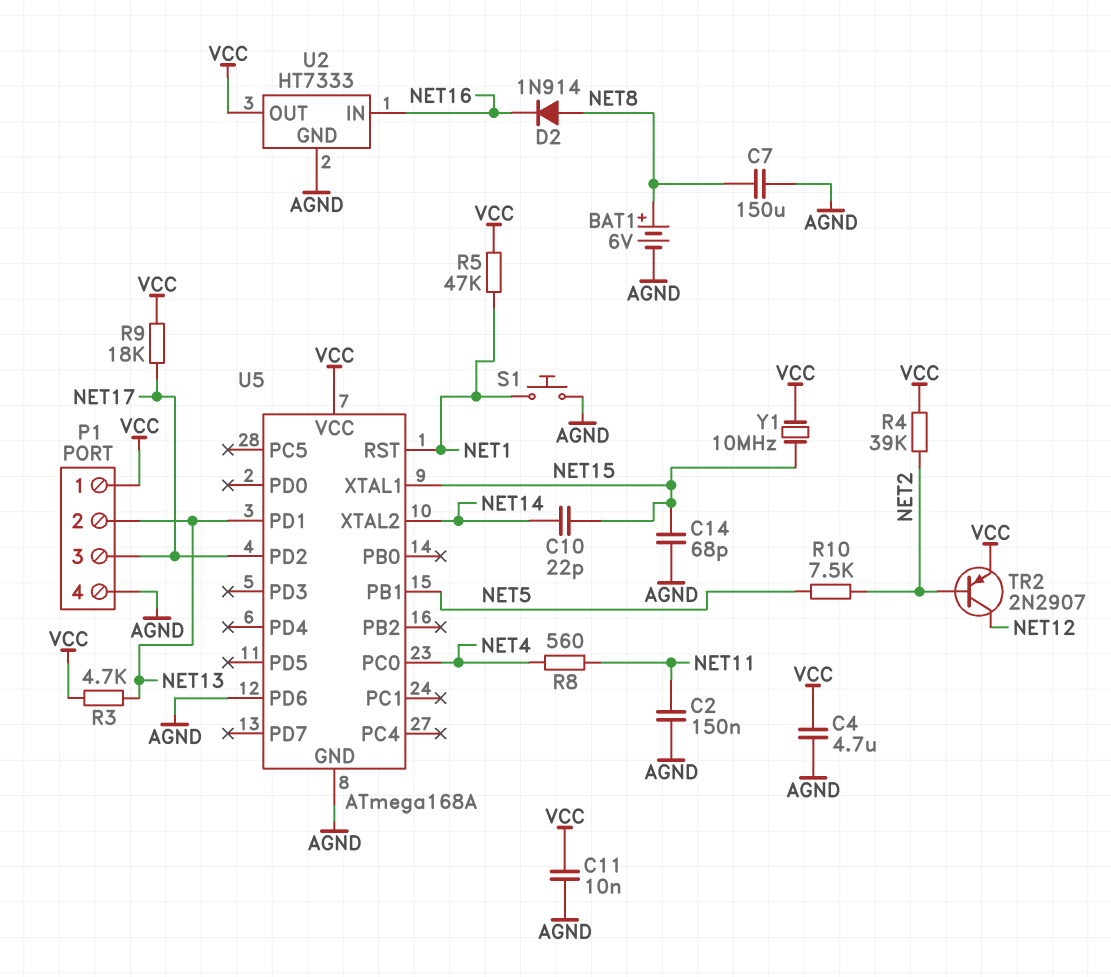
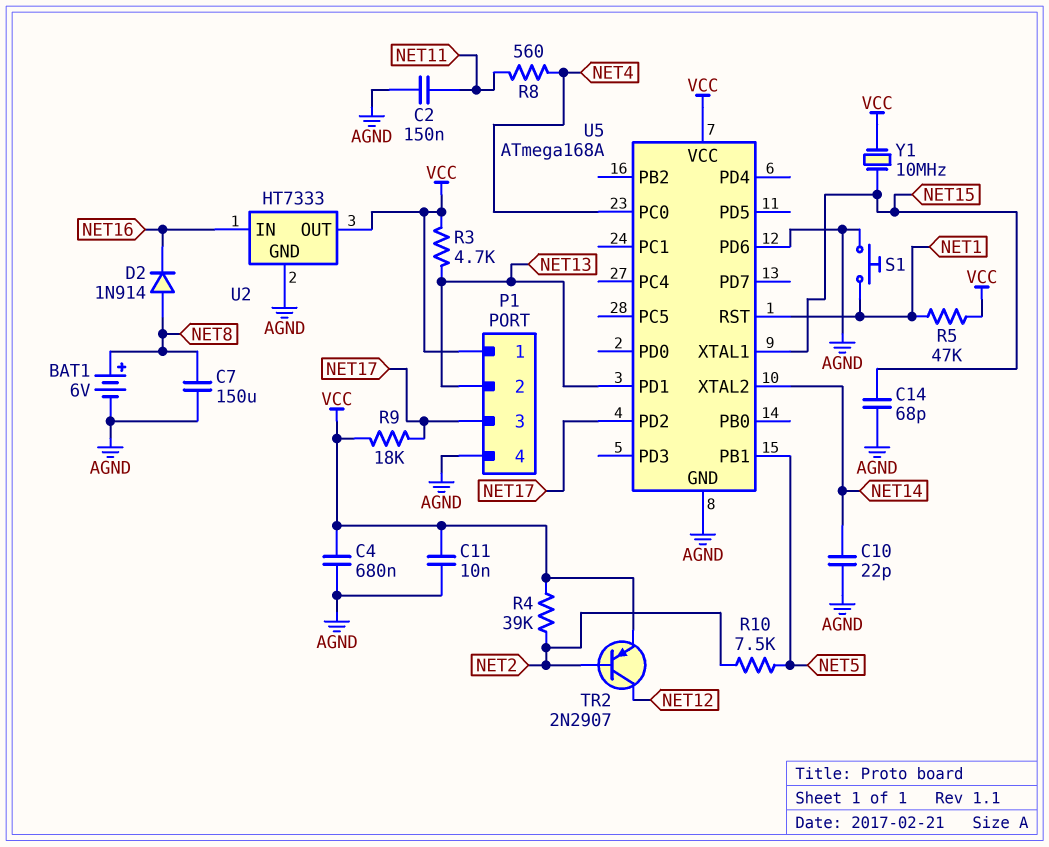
C4: 4.7uF (AGND, VCC) -> 680nF (AGND, VCC)
C10: 22pF (NET14, NET15) -> 22pF (AGND, NET14)

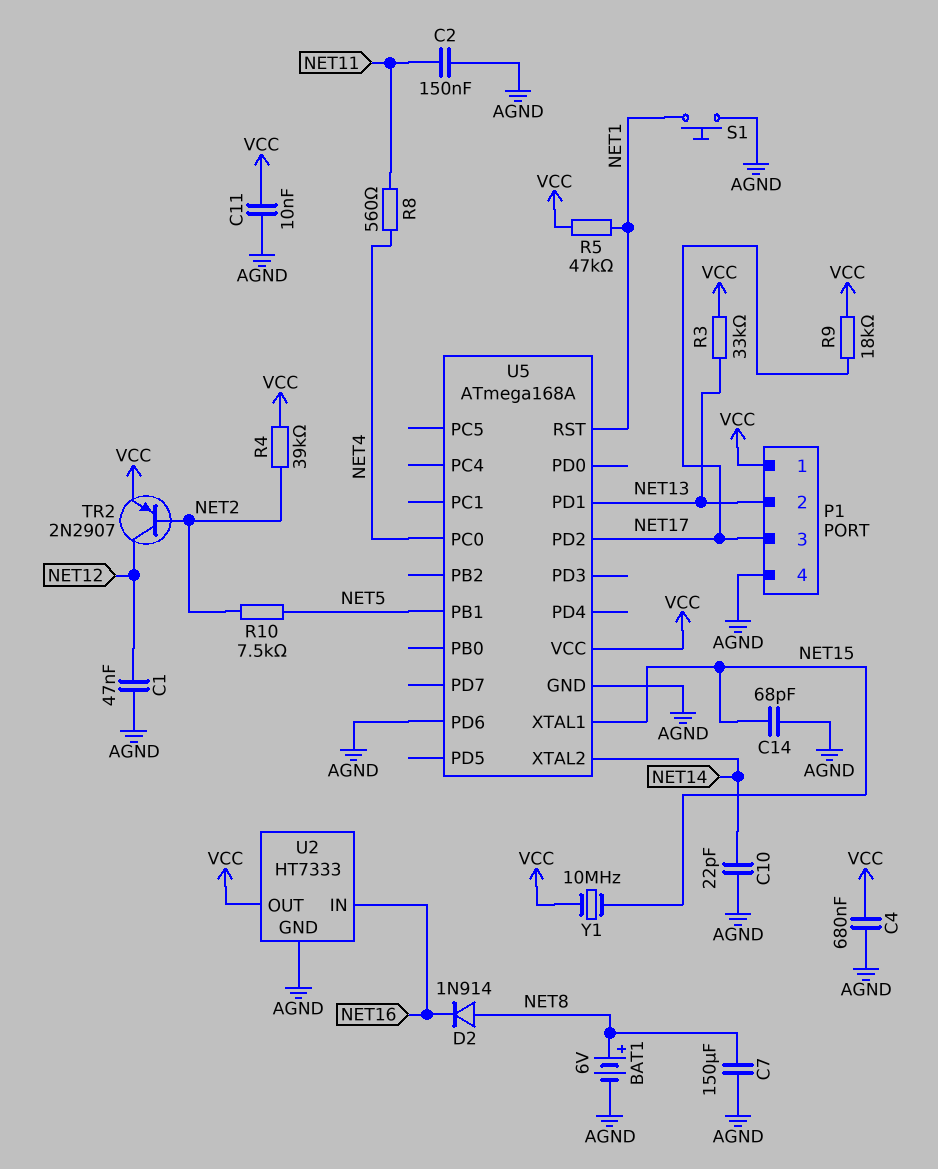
C1: none -> 47nF (AGND, NET12)
R3: 4.7k (NET13, VCC) -> 33k (NET13, VCC)

